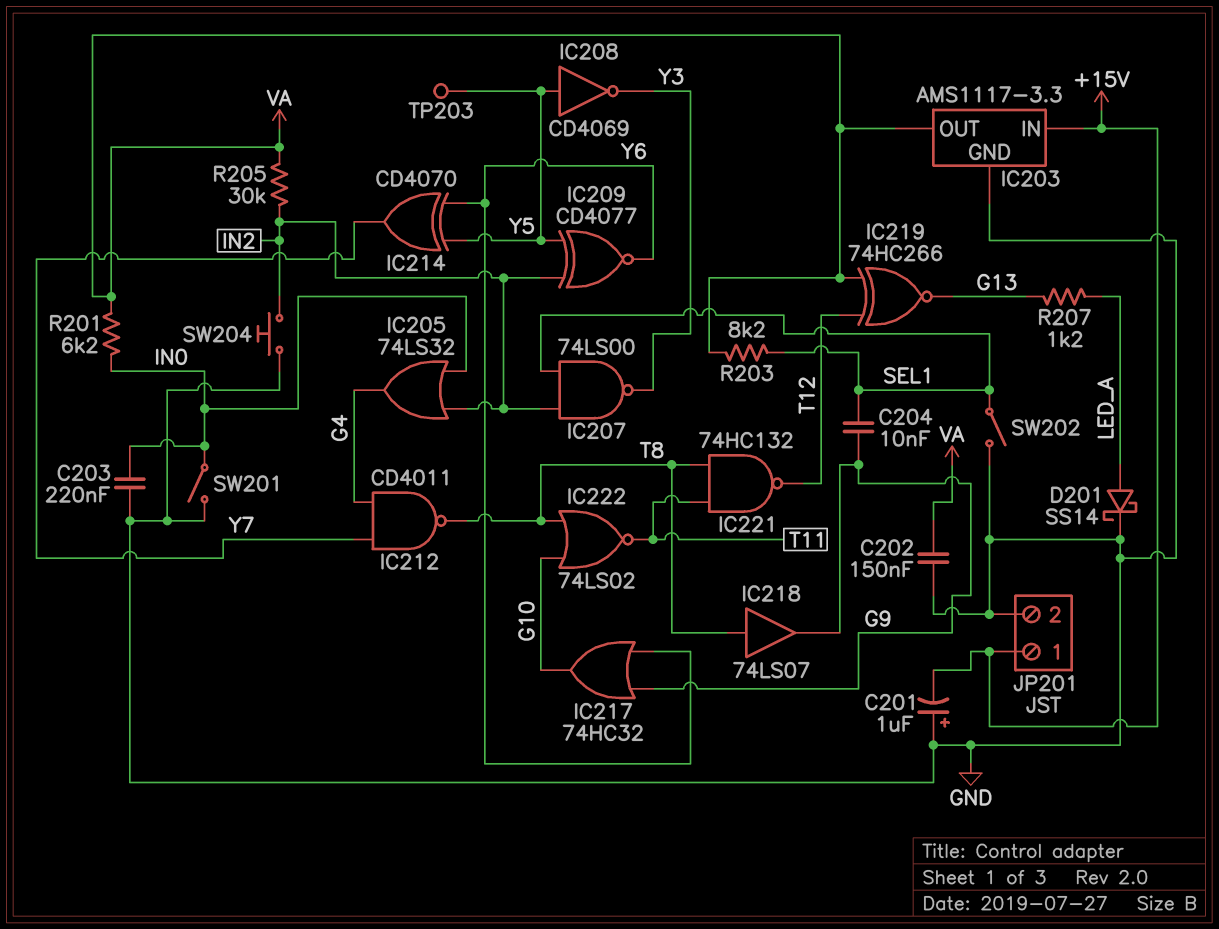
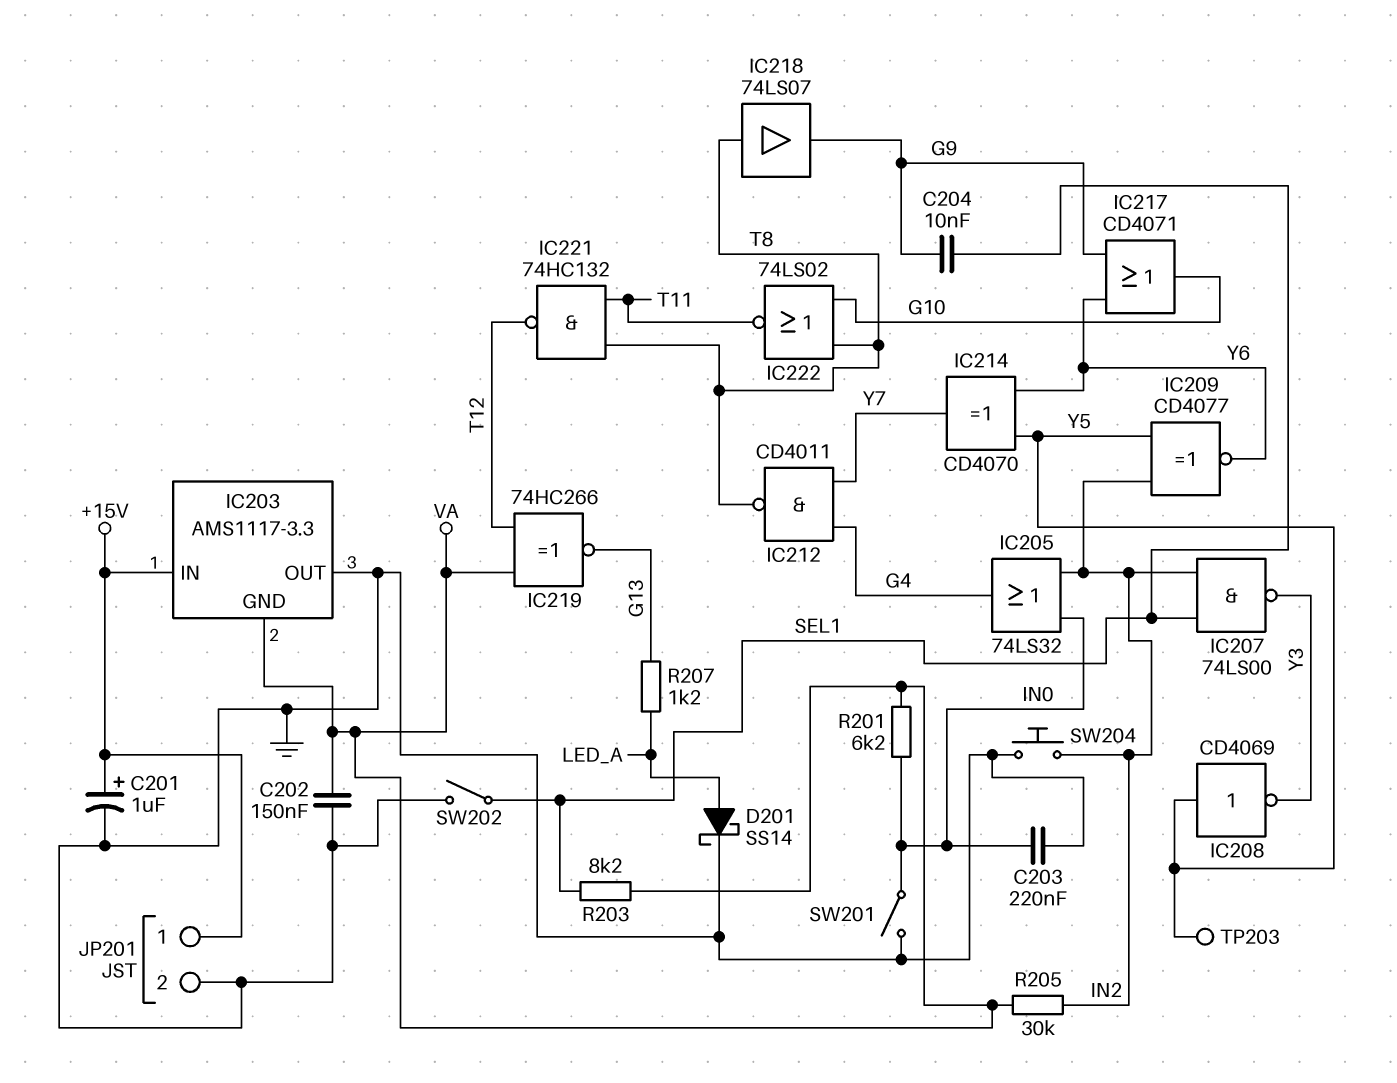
C201: 1uF (plus GND, minus +15V) -> 1uF (plus +15V, minus GND)
IC203 pin GND: GND -> VA
IC203 pin OUT: VA -> GND
IC217: OR 74HC32 (in G9, in Y6, out G10) -> OR CD4071 (in G9, in Y6, out G10)

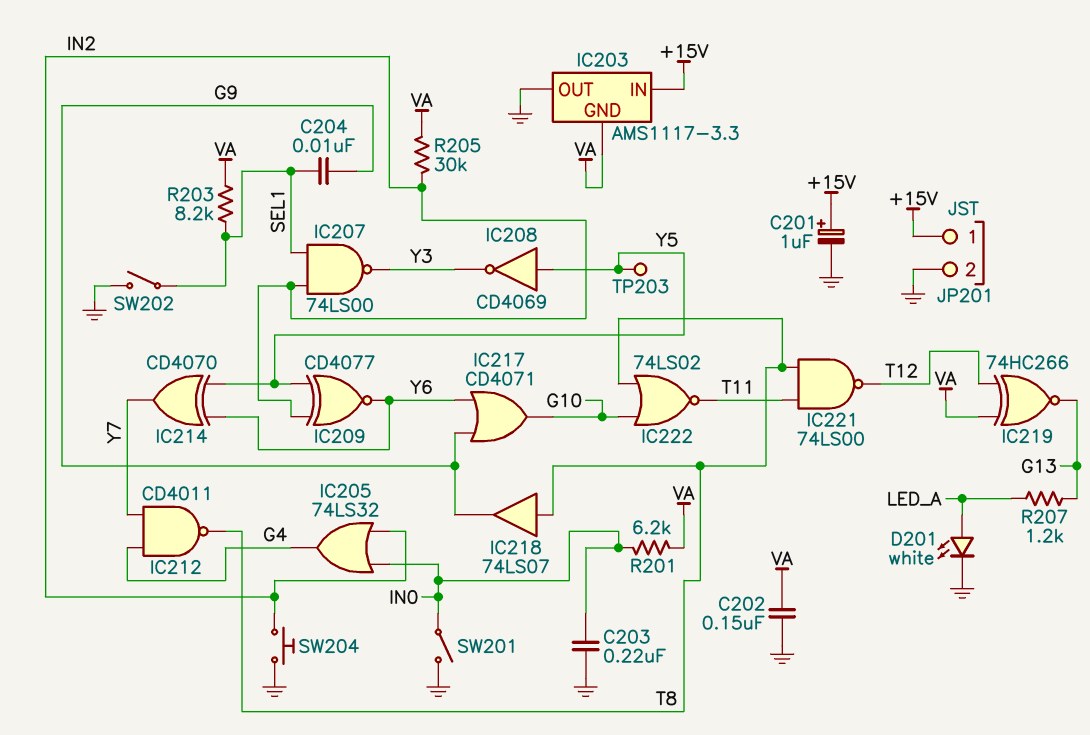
D201: schottky SS14 (A LED_A, K GND) -> LED white (A LED_A, K GND)
IC221: NAND 74HC132 (in T8, in T11, out T12) -> NAND 74LS00 (in T8, in T11, out T12)

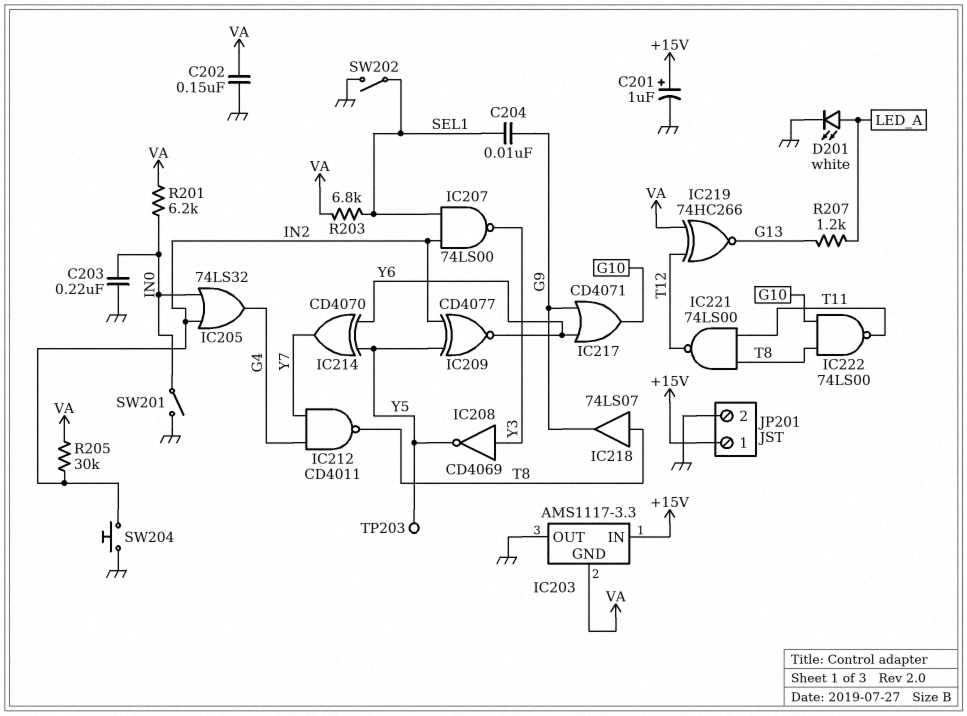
IC208: NOT CD4069 (in Y5, out Y3) -> NOT CD4069 (in Y3, out Y5)
IC222: NOR 74LS02 (in G10, in T8, out T11) -> NAND 74LS00 (in G10, in T8, out T11)
R203: 8.2k (SEL1, VA) -> 6.8k (SEL1, VA)

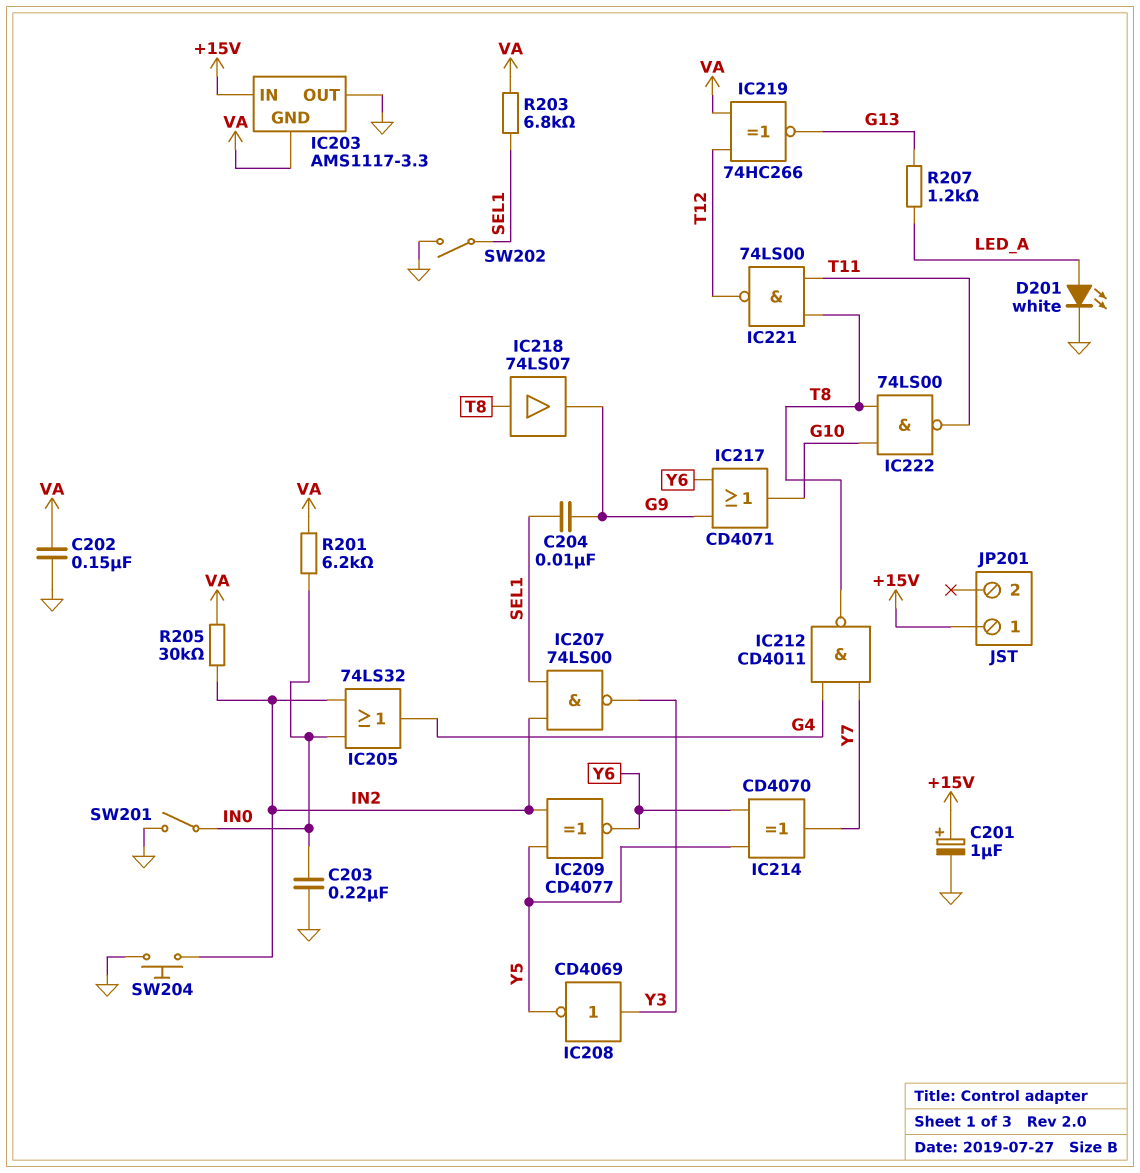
JP201 pin 2: GND -> none
TP203: test point (Y5) -> none

